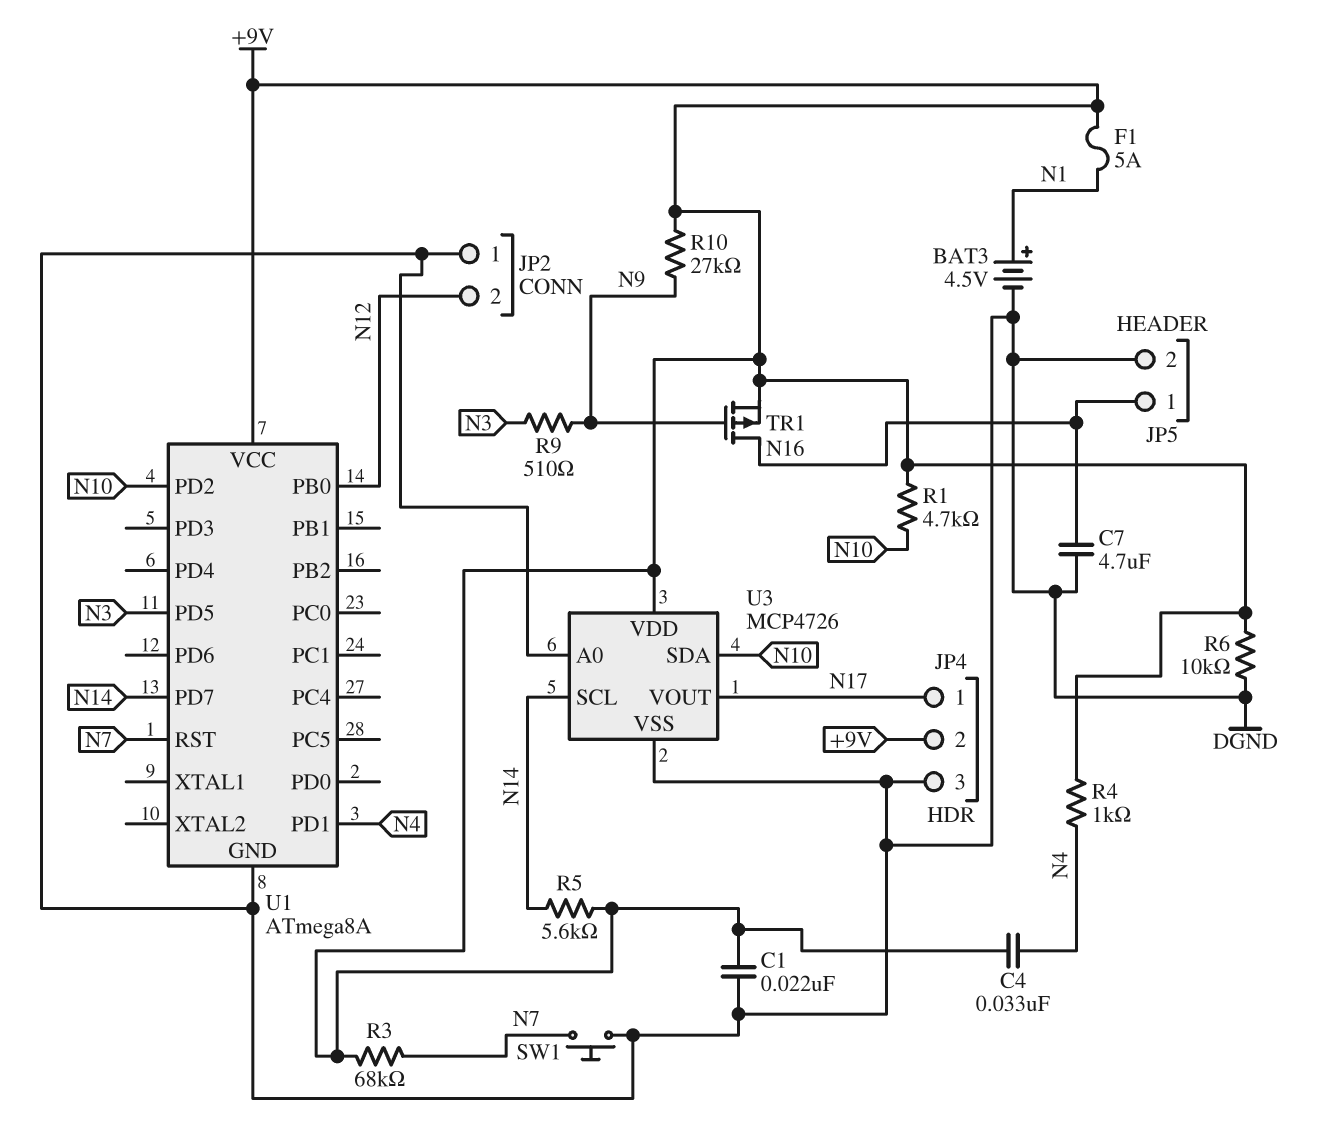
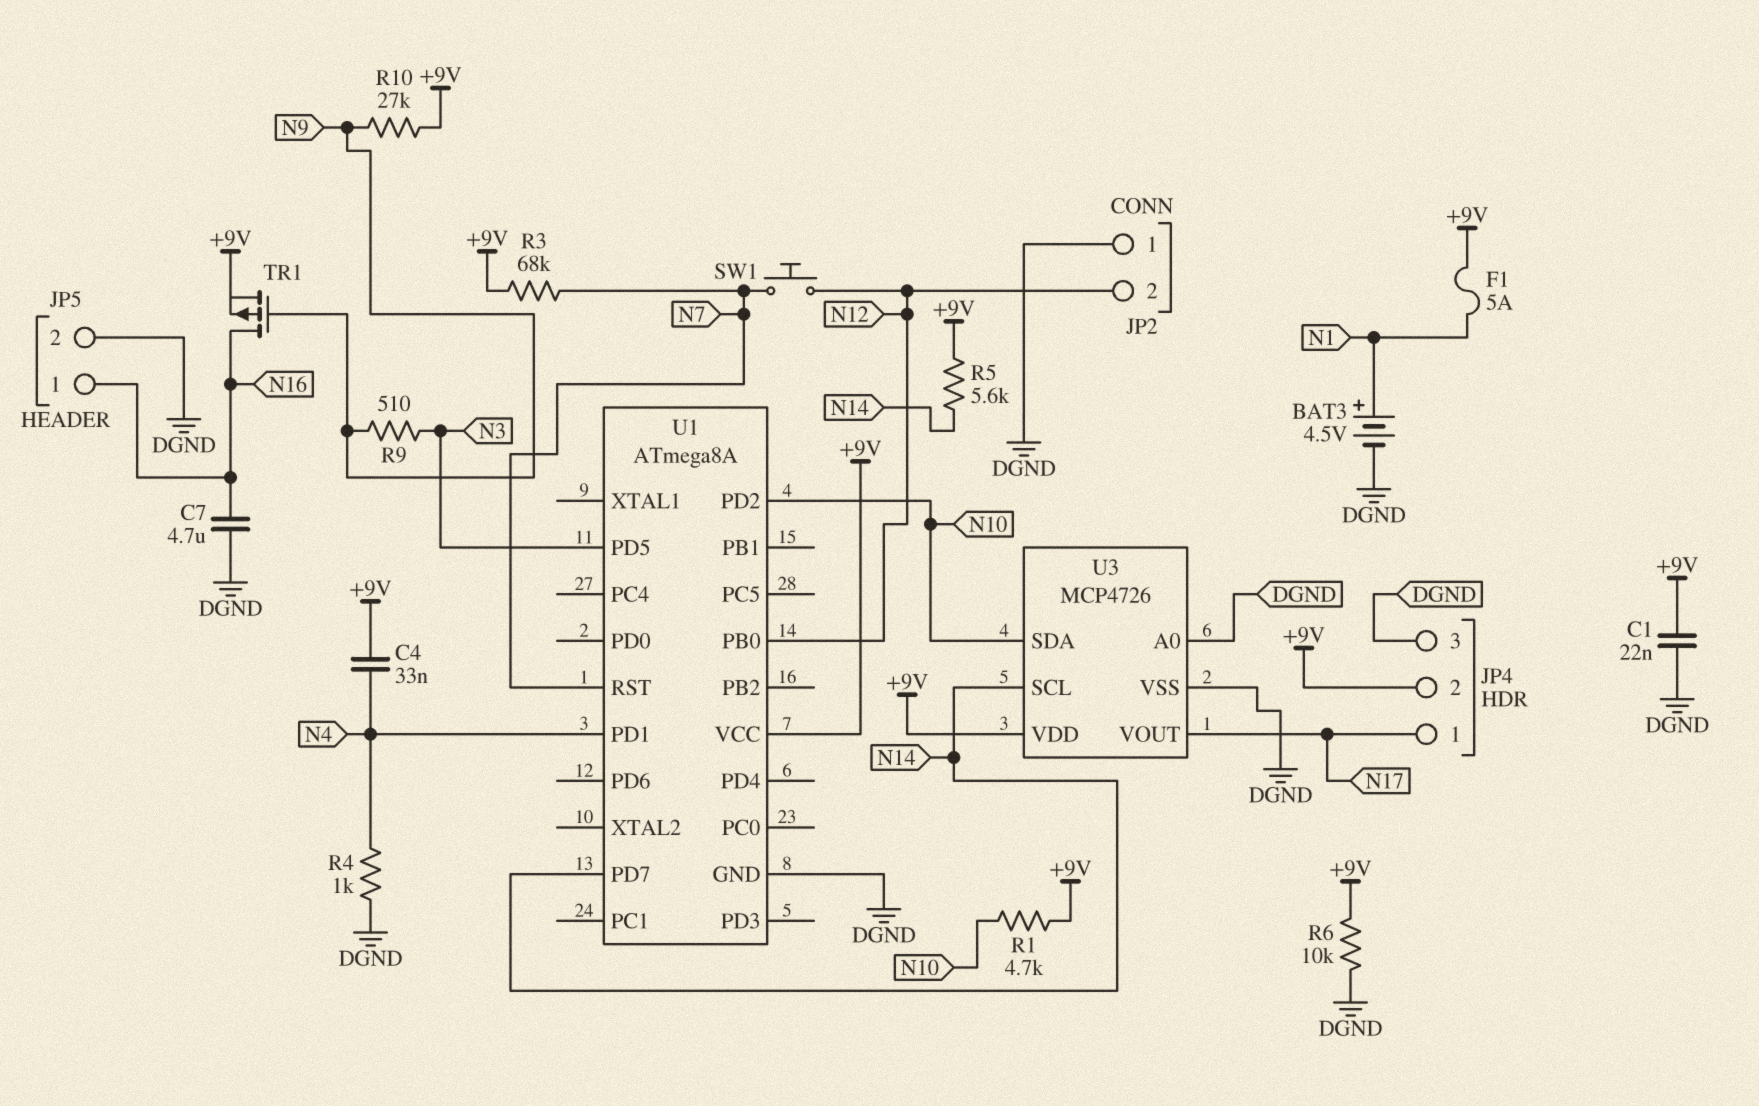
R4: 1k (+9V, N4) -> 1k (DGND, N4)
SW1: button (DGND, N7) -> button (N7, N12)

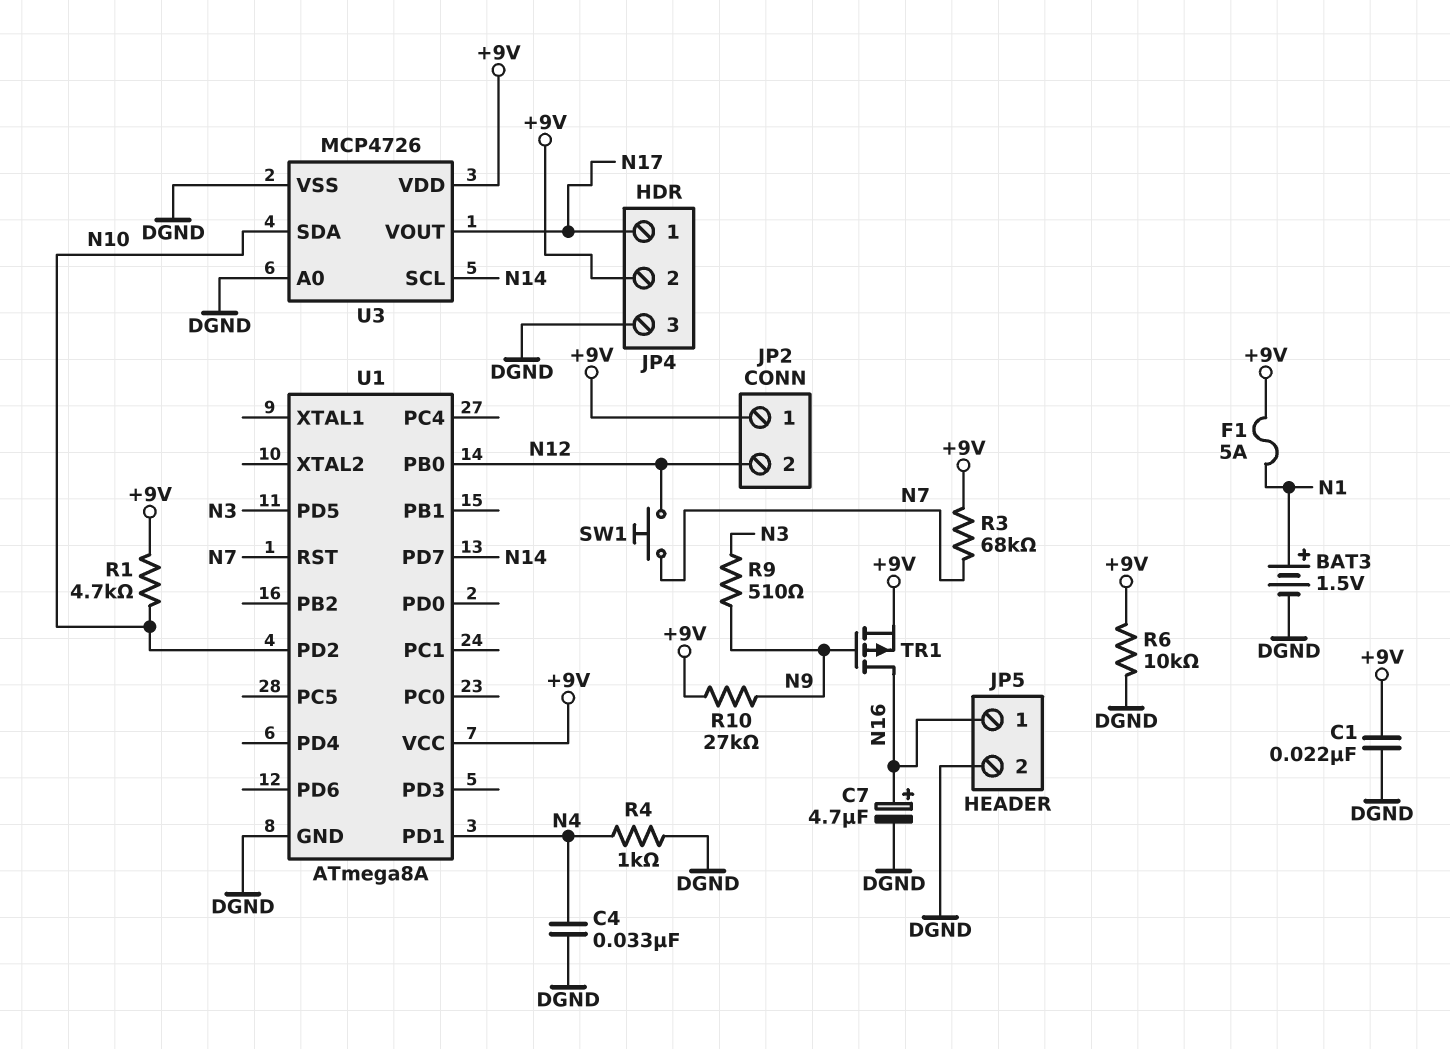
BAT3: 4.5V (plus N1, minus DGND) -> 1.5V (plus N1, minus DGND)
C4: 33nF (+9V, N4) -> 33nF (DGND, N4)
C7: 4.7uF (DGND, N16) -> 4.7uF (plus N16, minus DGND)
JP2 pin 1: DGND -> +9V
R5: 5.6k (+9V, N14) -> none

